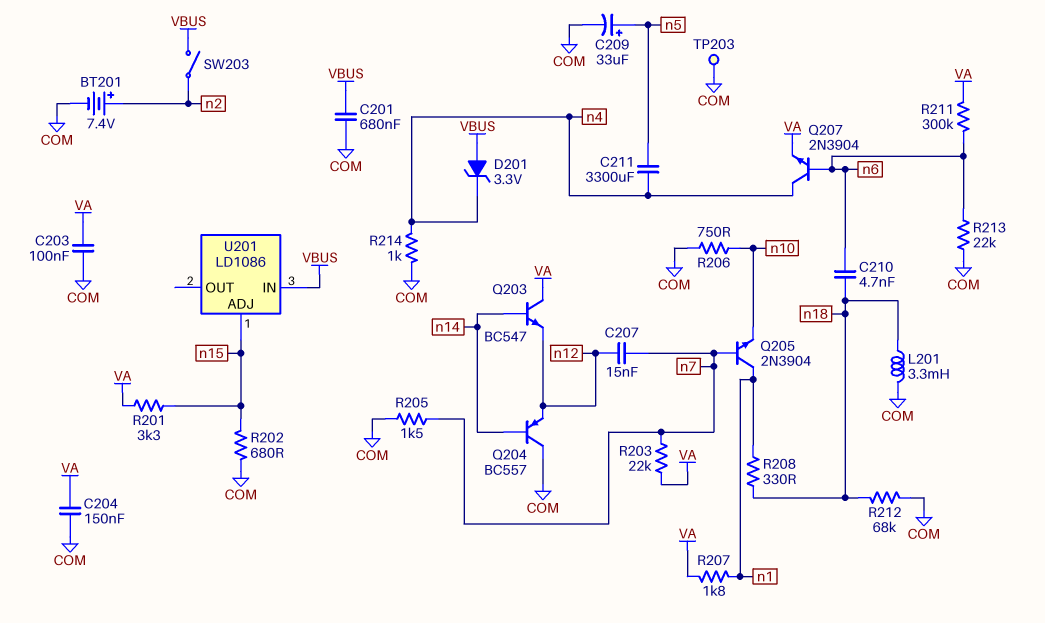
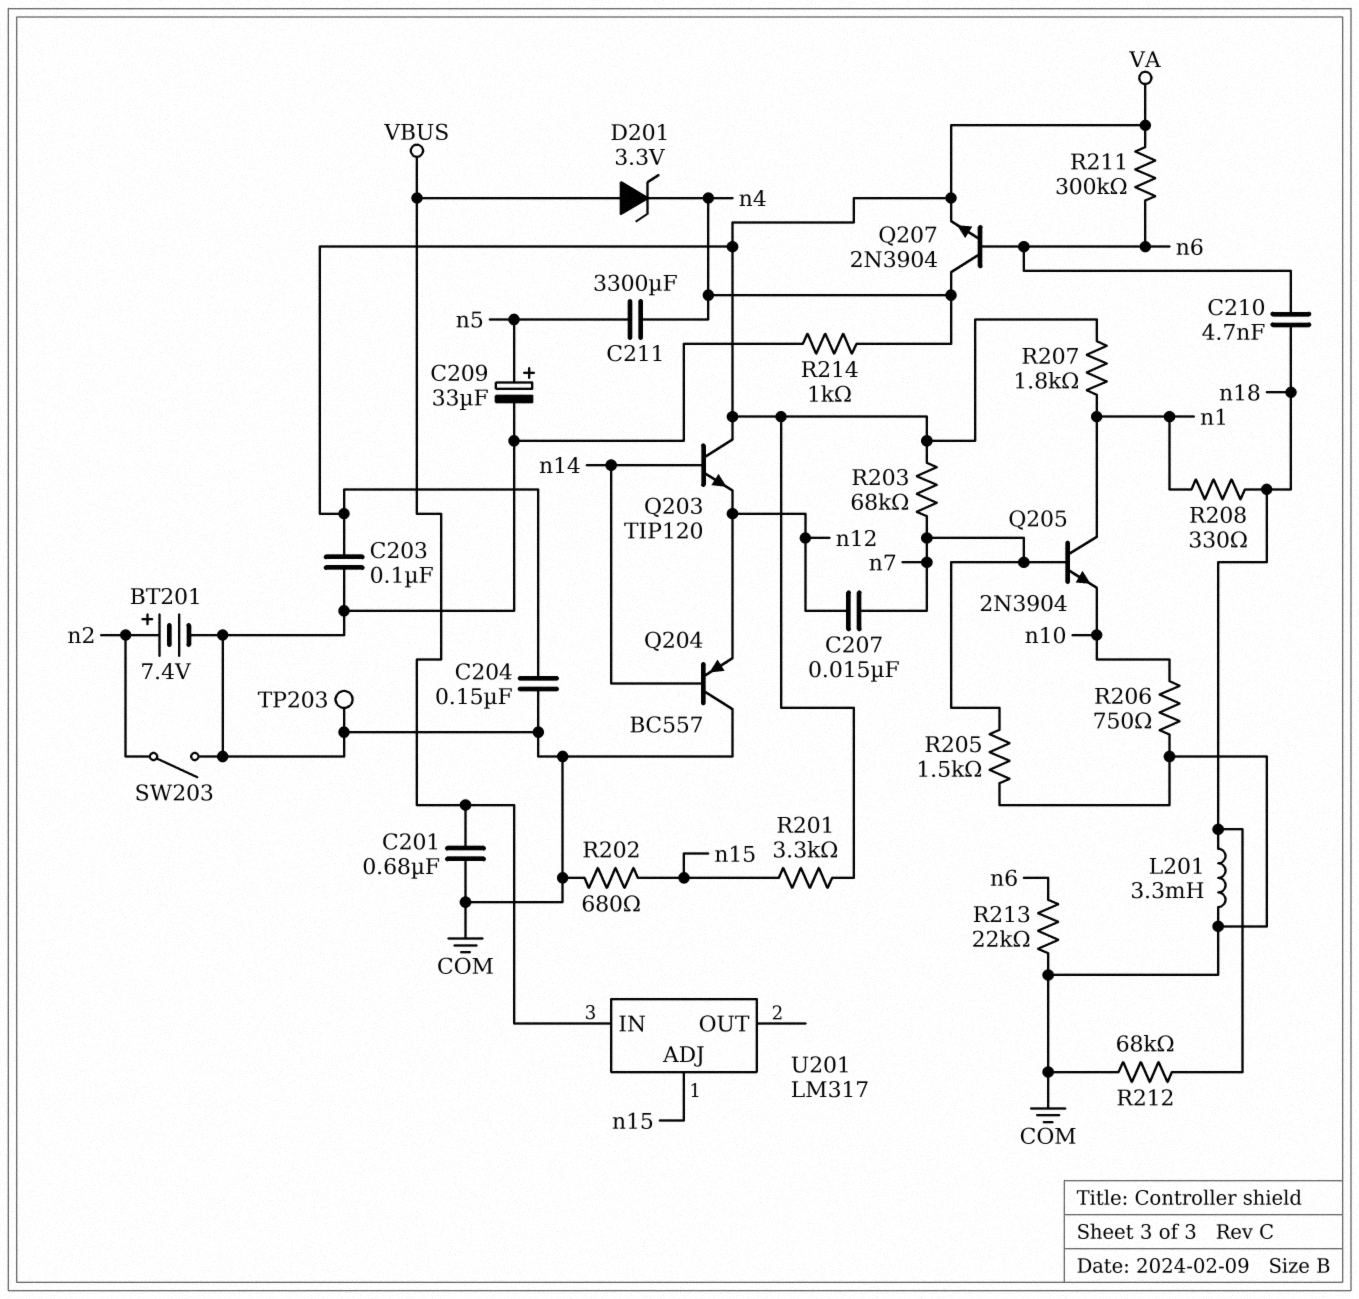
Q203: NPN BC547 (B n14, C VA, E n12) -> NPN TIP120 (B n14, C VA, E n12)
R203: 22k (VA, n7) -> 68k (VA, n7)
SW203: switch (VBUS, n2) -> switch (COM, n2)
U201: LD1086 -> LM317

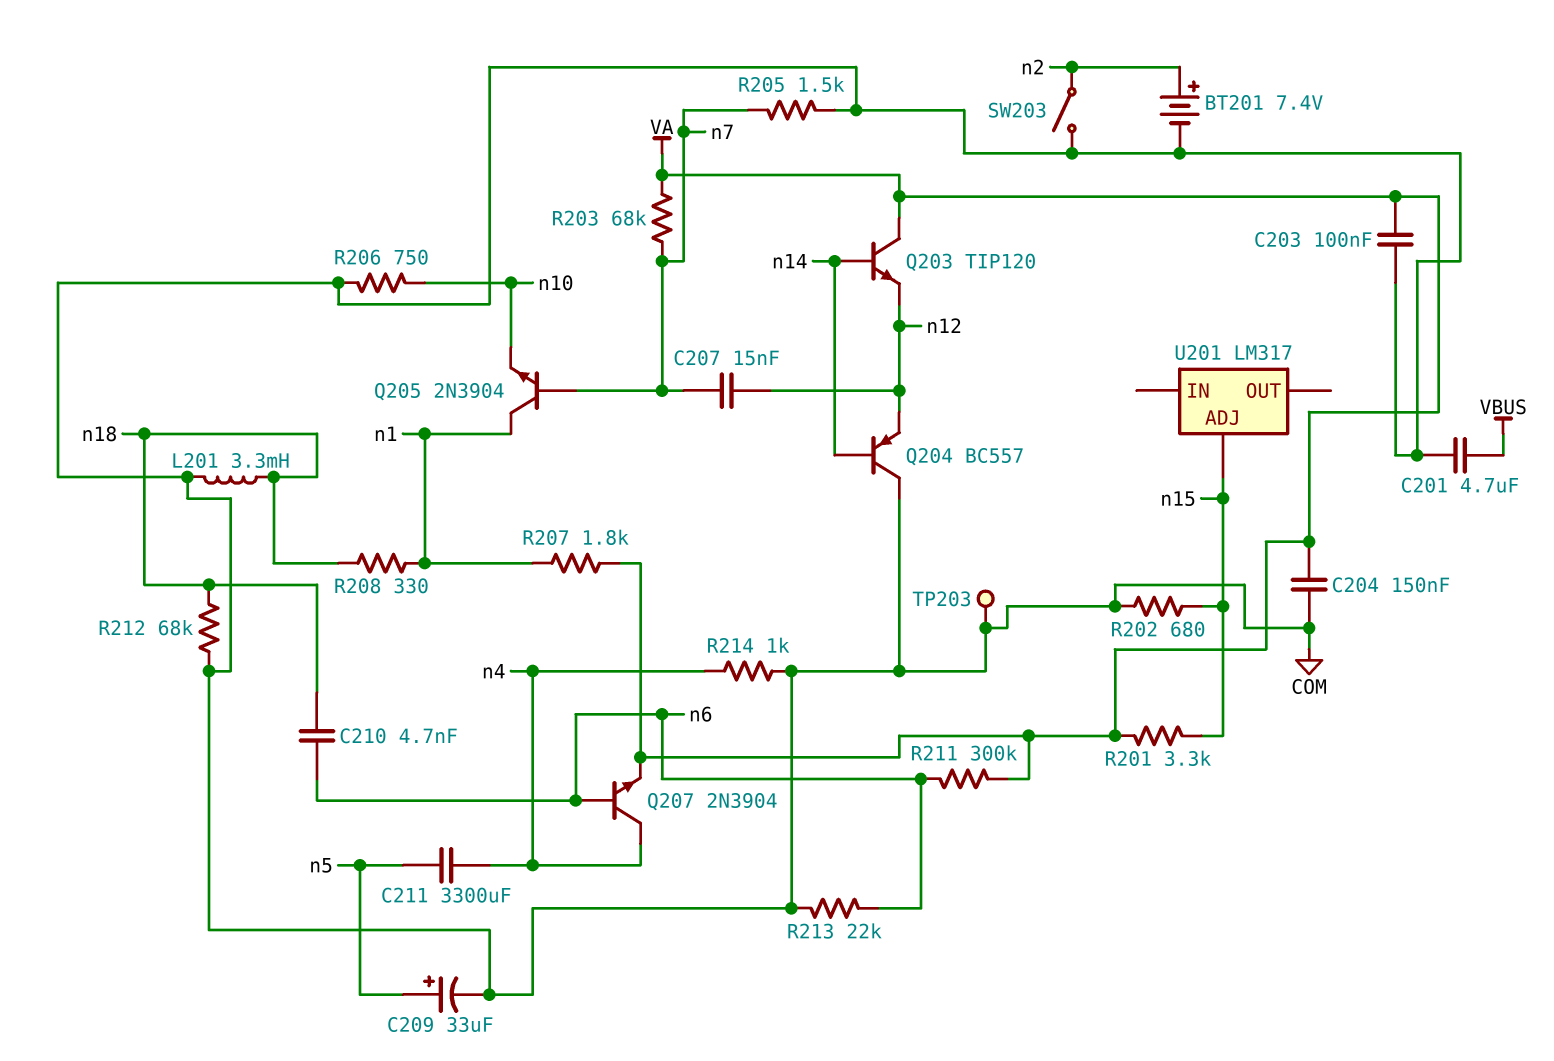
C201: 680nF (COM, VBUS) -> 4.7uF (COM, VBUS)
D201: zener 3.3V (A VBUS, K n4) -> none
U201 pin IN: VBUS -> none

